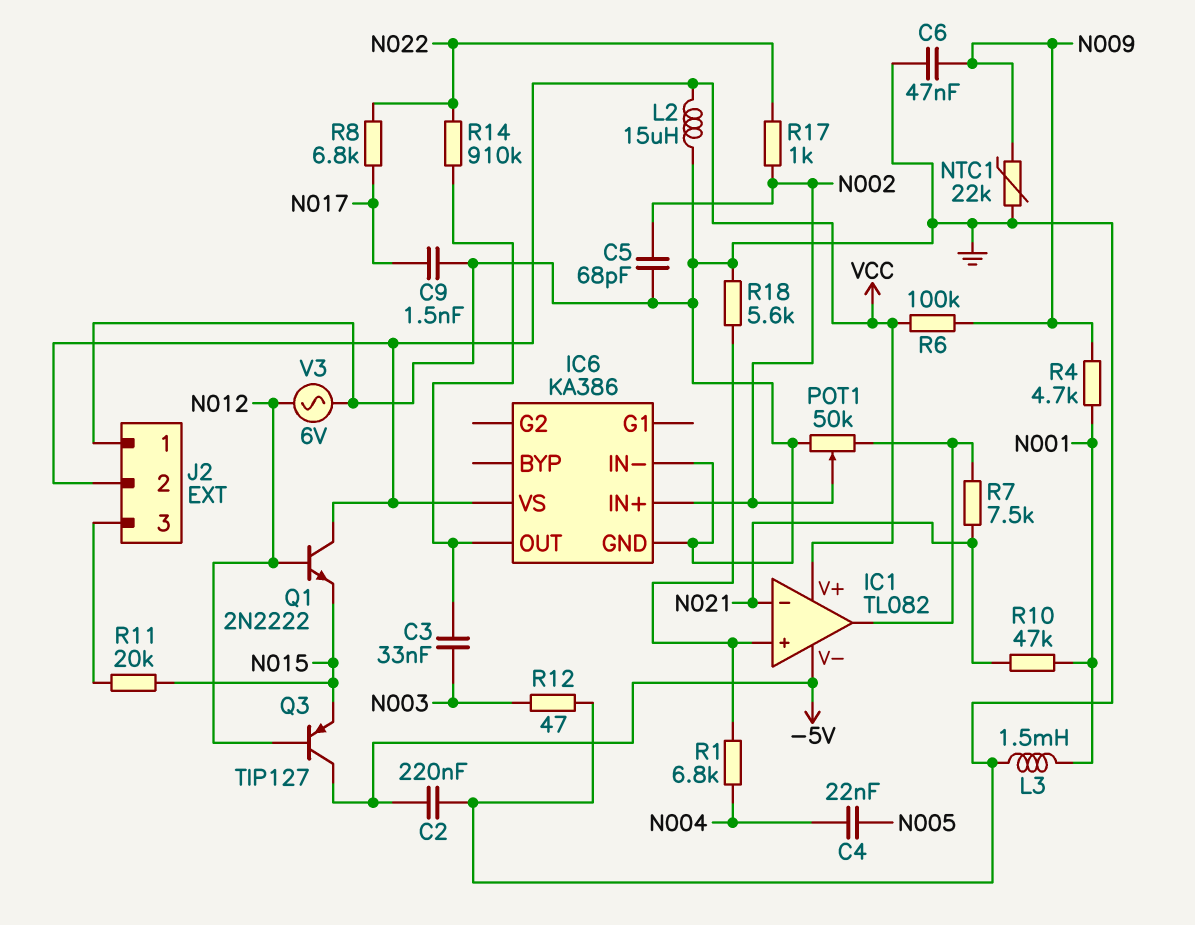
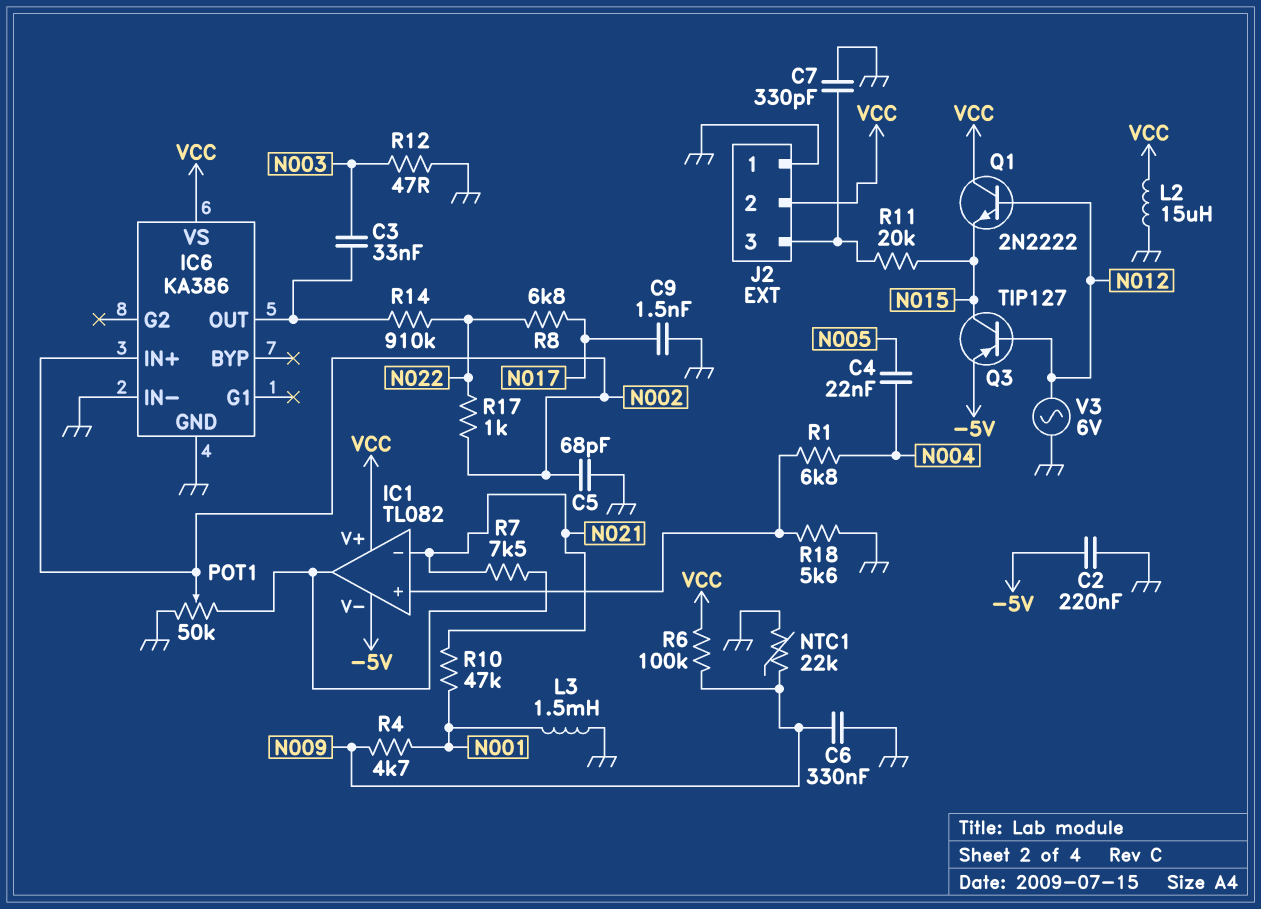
C6: 47nF (GND, N009) -> 330nF (GND, N009)
C7: none -> 330pF (GND, J2/3)
Q3: PNP TIP127 (B N012, C -5V, E N015) -> PNP TIP127 (B N012, C N015, E -5V)

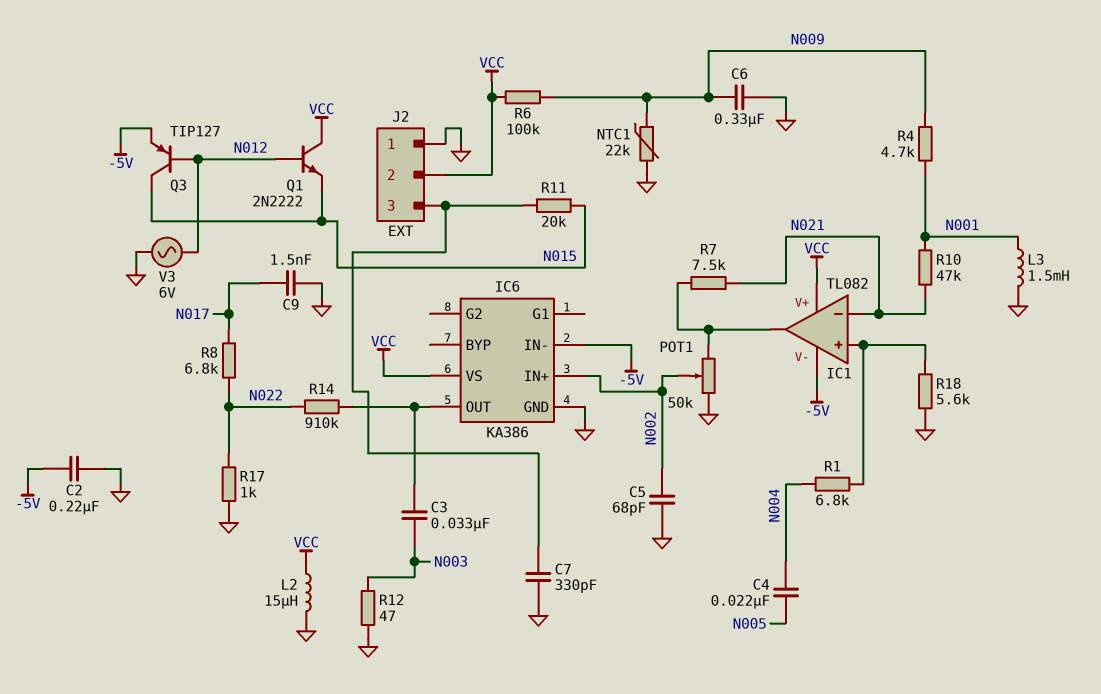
IC6 pin IN-: GND -> -5V
R17: 1k (N002, N022) -> 1k (GND, N022)

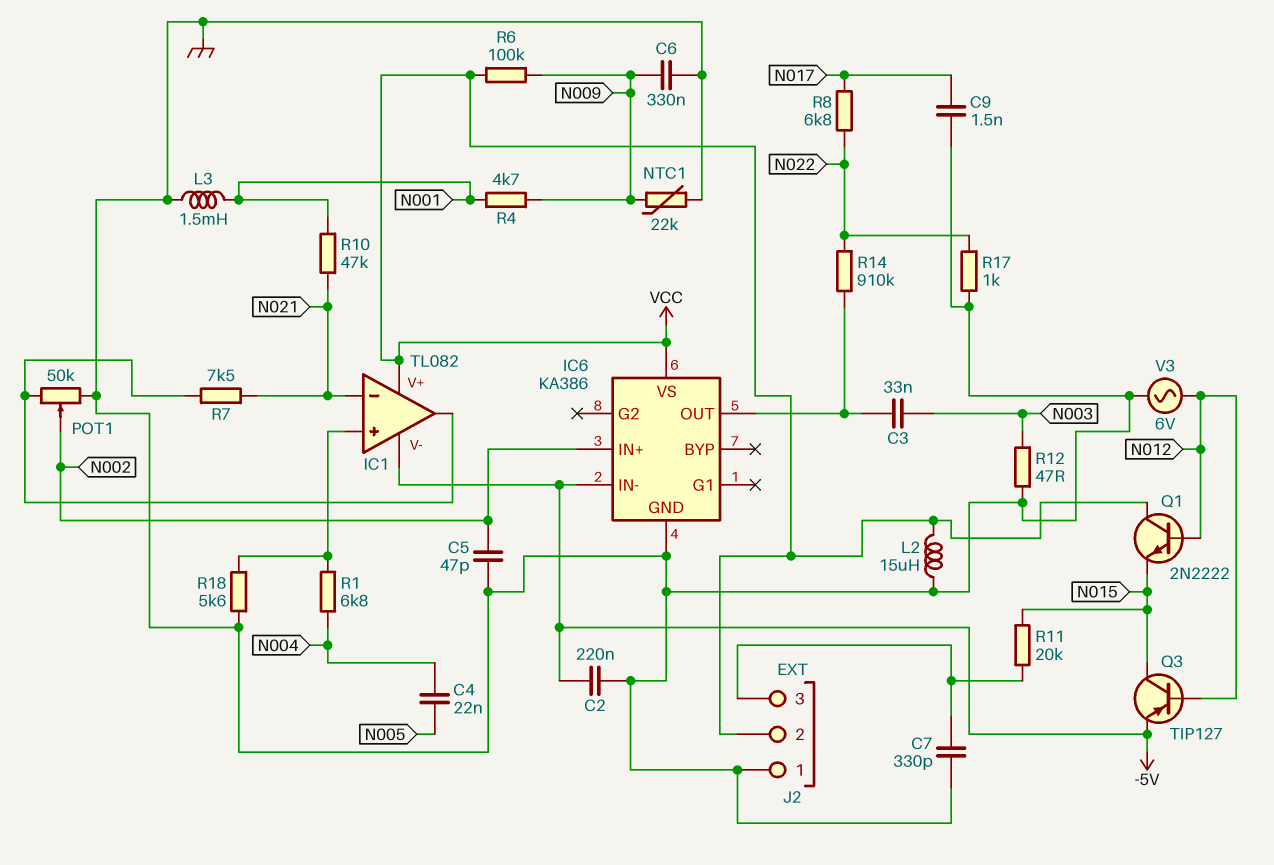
C5: 68pF (GND, N002) -> 47pF (GND, N002)

